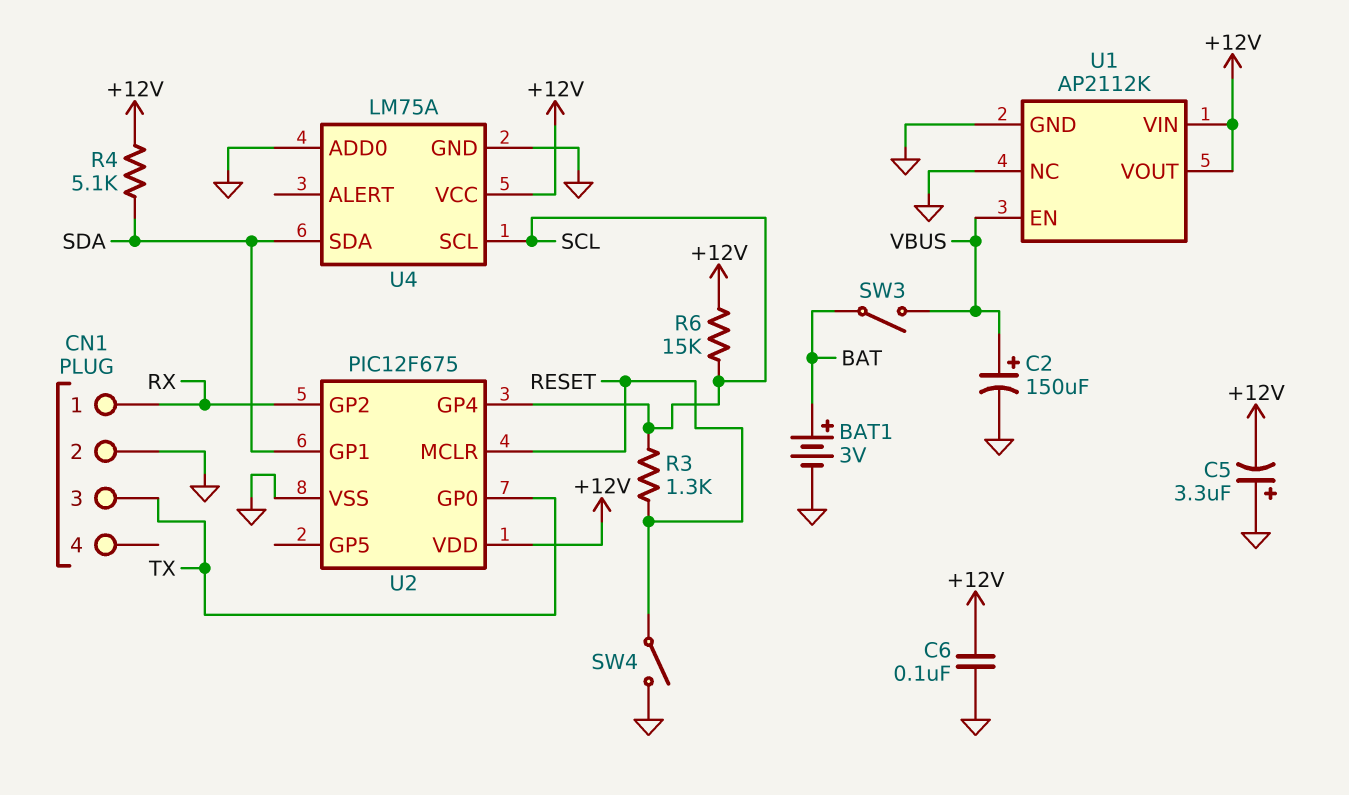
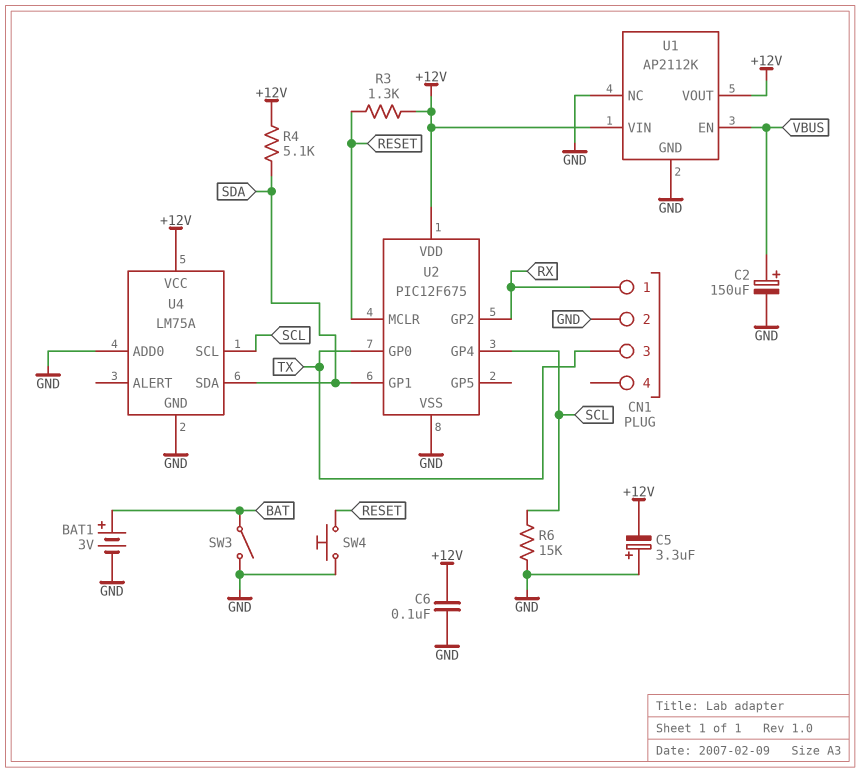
R3: 1.3k (RESET, SCL) -> 1.3k (+12V, RESET)
R6: 15k (+12V, SCL) -> 15k (GND, SCL)
SW3: switch (BAT, VBUS) -> switch (BAT, GND)
SW4: switch (GND, RESET) -> button (GND, RESET)

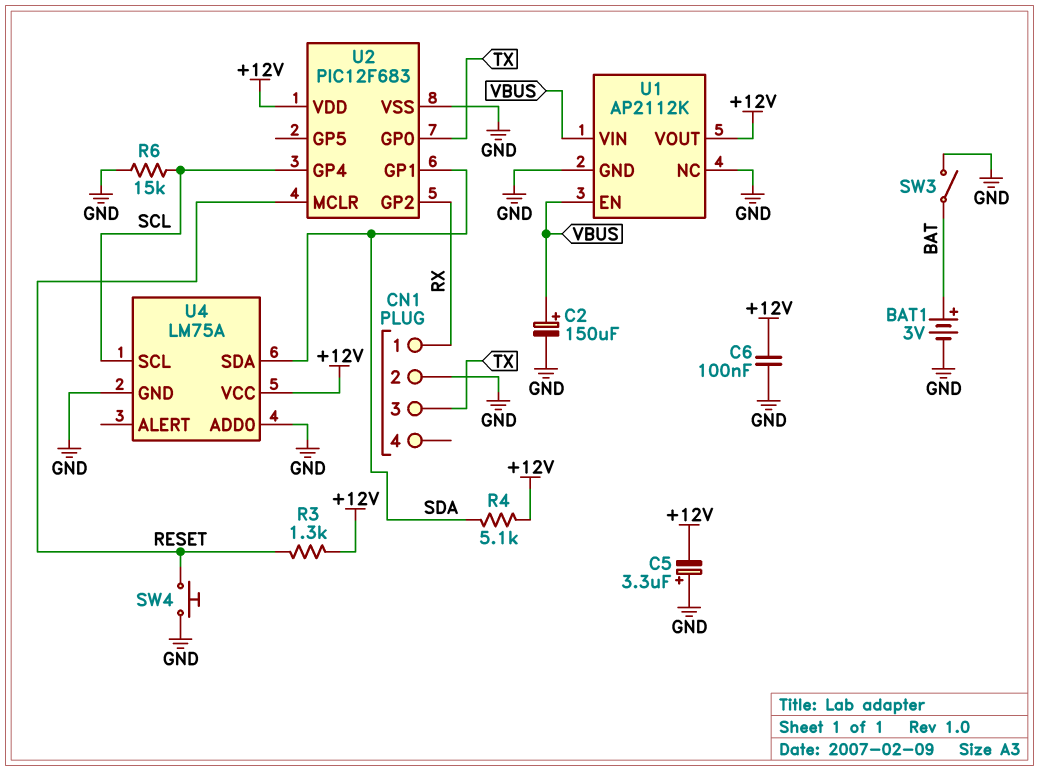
U1 pin VIN: +12V -> VBUS
U2: PIC12F675 -> PIC12F683

